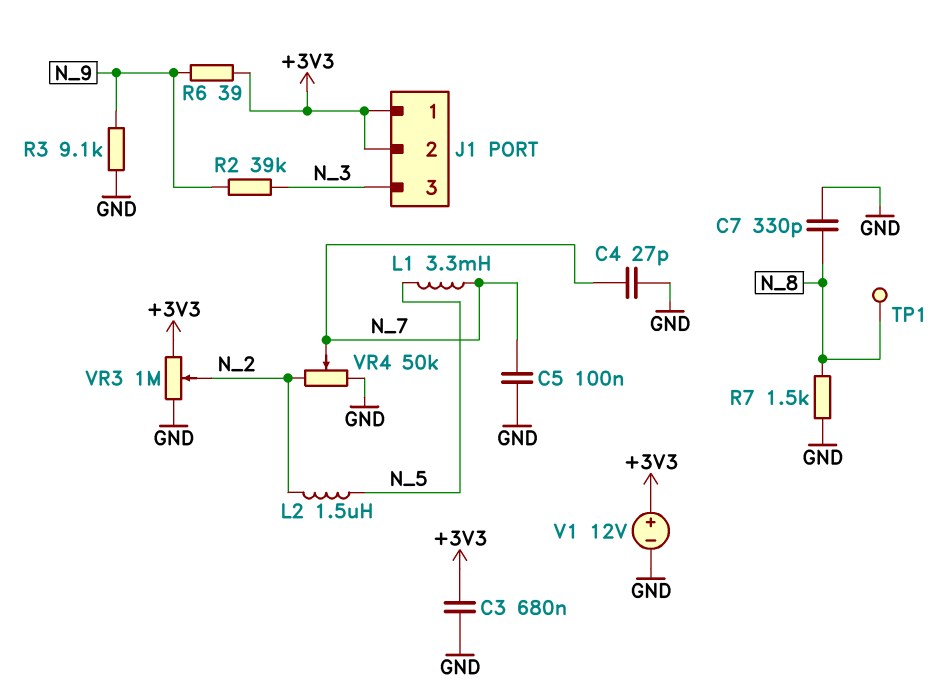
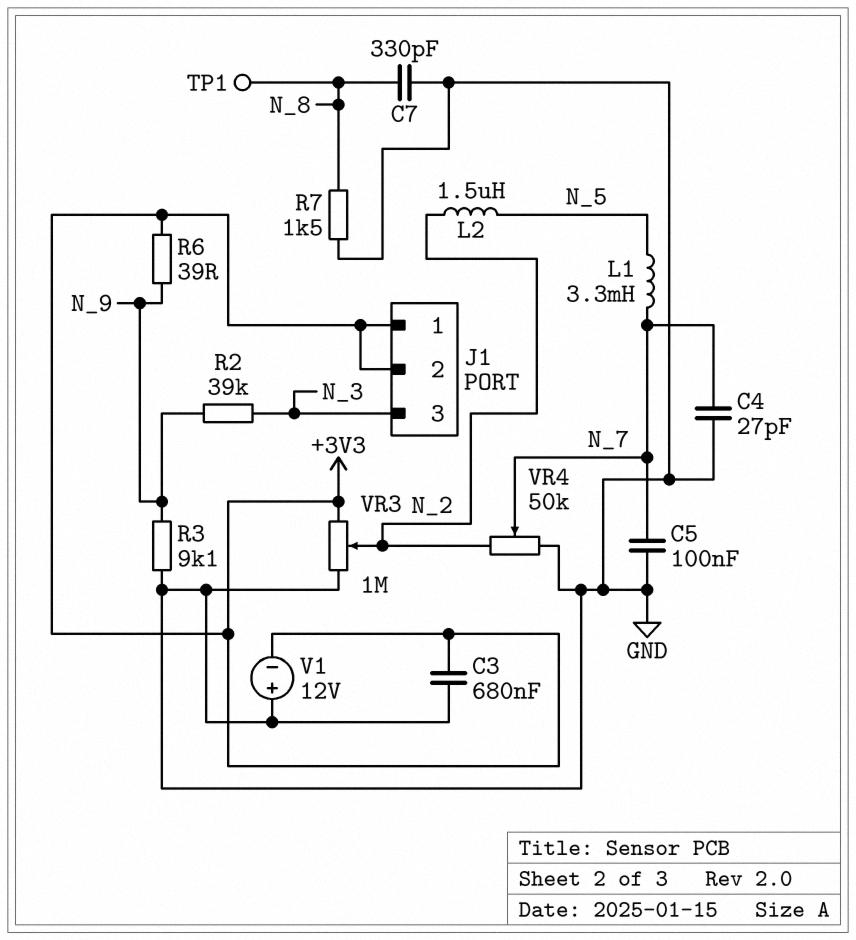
V1: 12V (plus +3V3, minus GND) -> 12V (plus GND, minus +3V3)

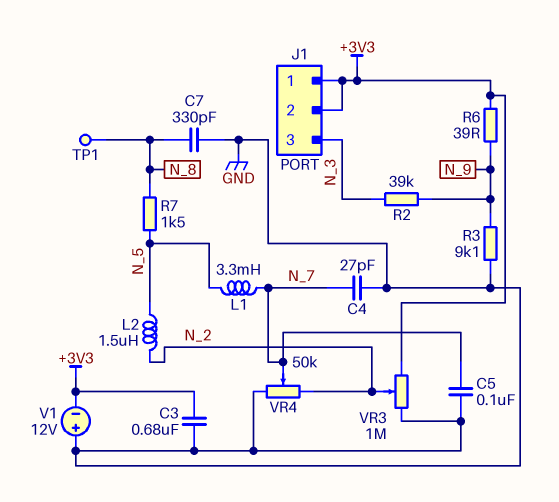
R7: 1.5k (GND, N_8) -> 1.5k (N_5, N_8)

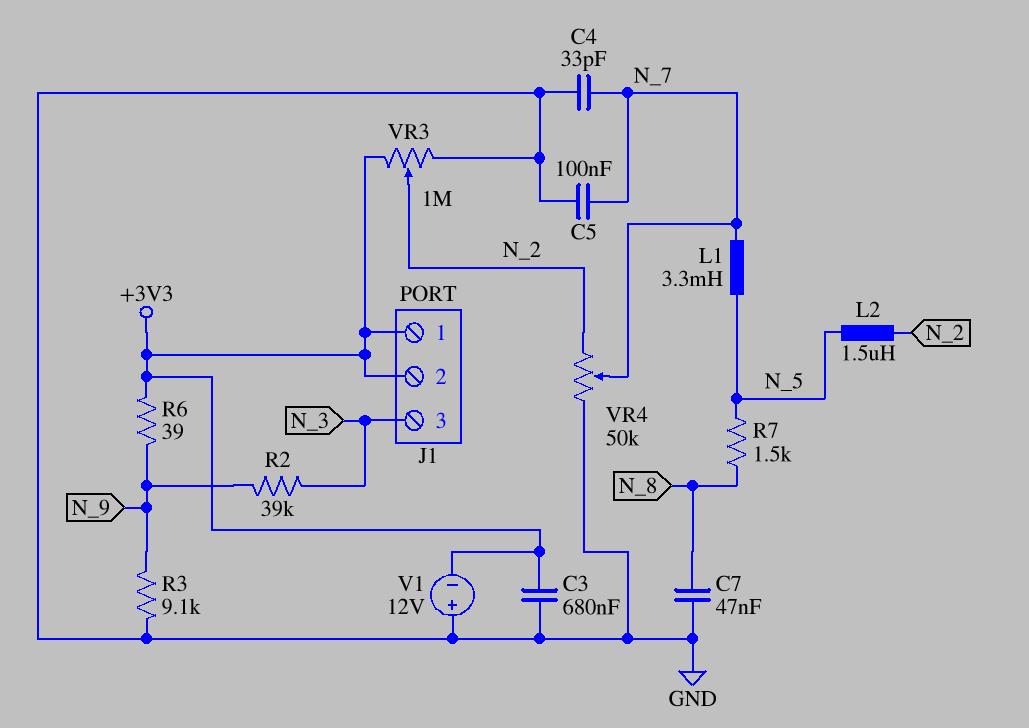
C4: 27pF (GND, N_7) -> 33pF (GND, N_7)
C7: 330pF (GND, N_8) -> 47nF (GND, N_8)
TP1: test point (N_8) -> none

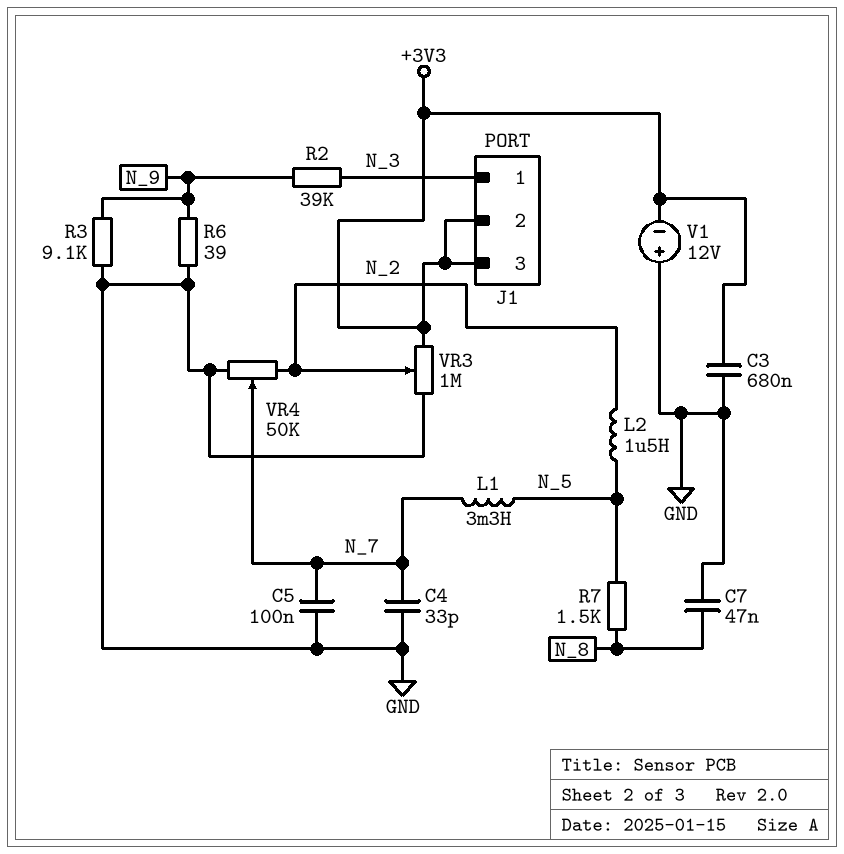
J1 pin 1: +3V3 -> N_3
J1 pin 3: N_3 -> +3V3
R6: 39 (+3V3, N_9) -> 39 (GND, N_9)

